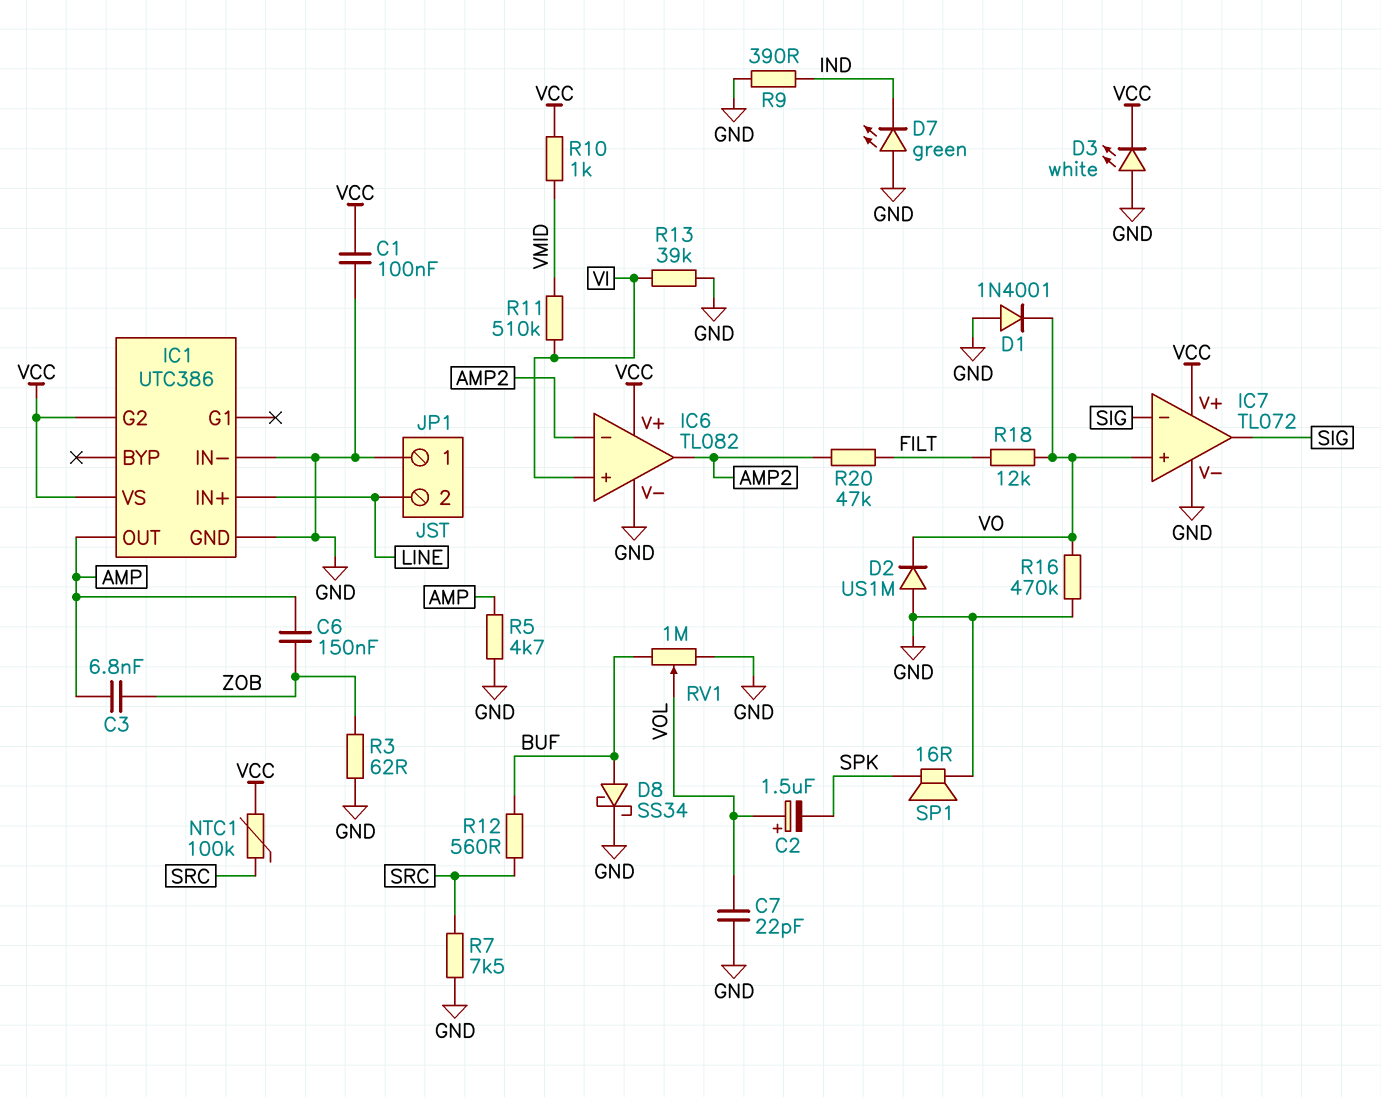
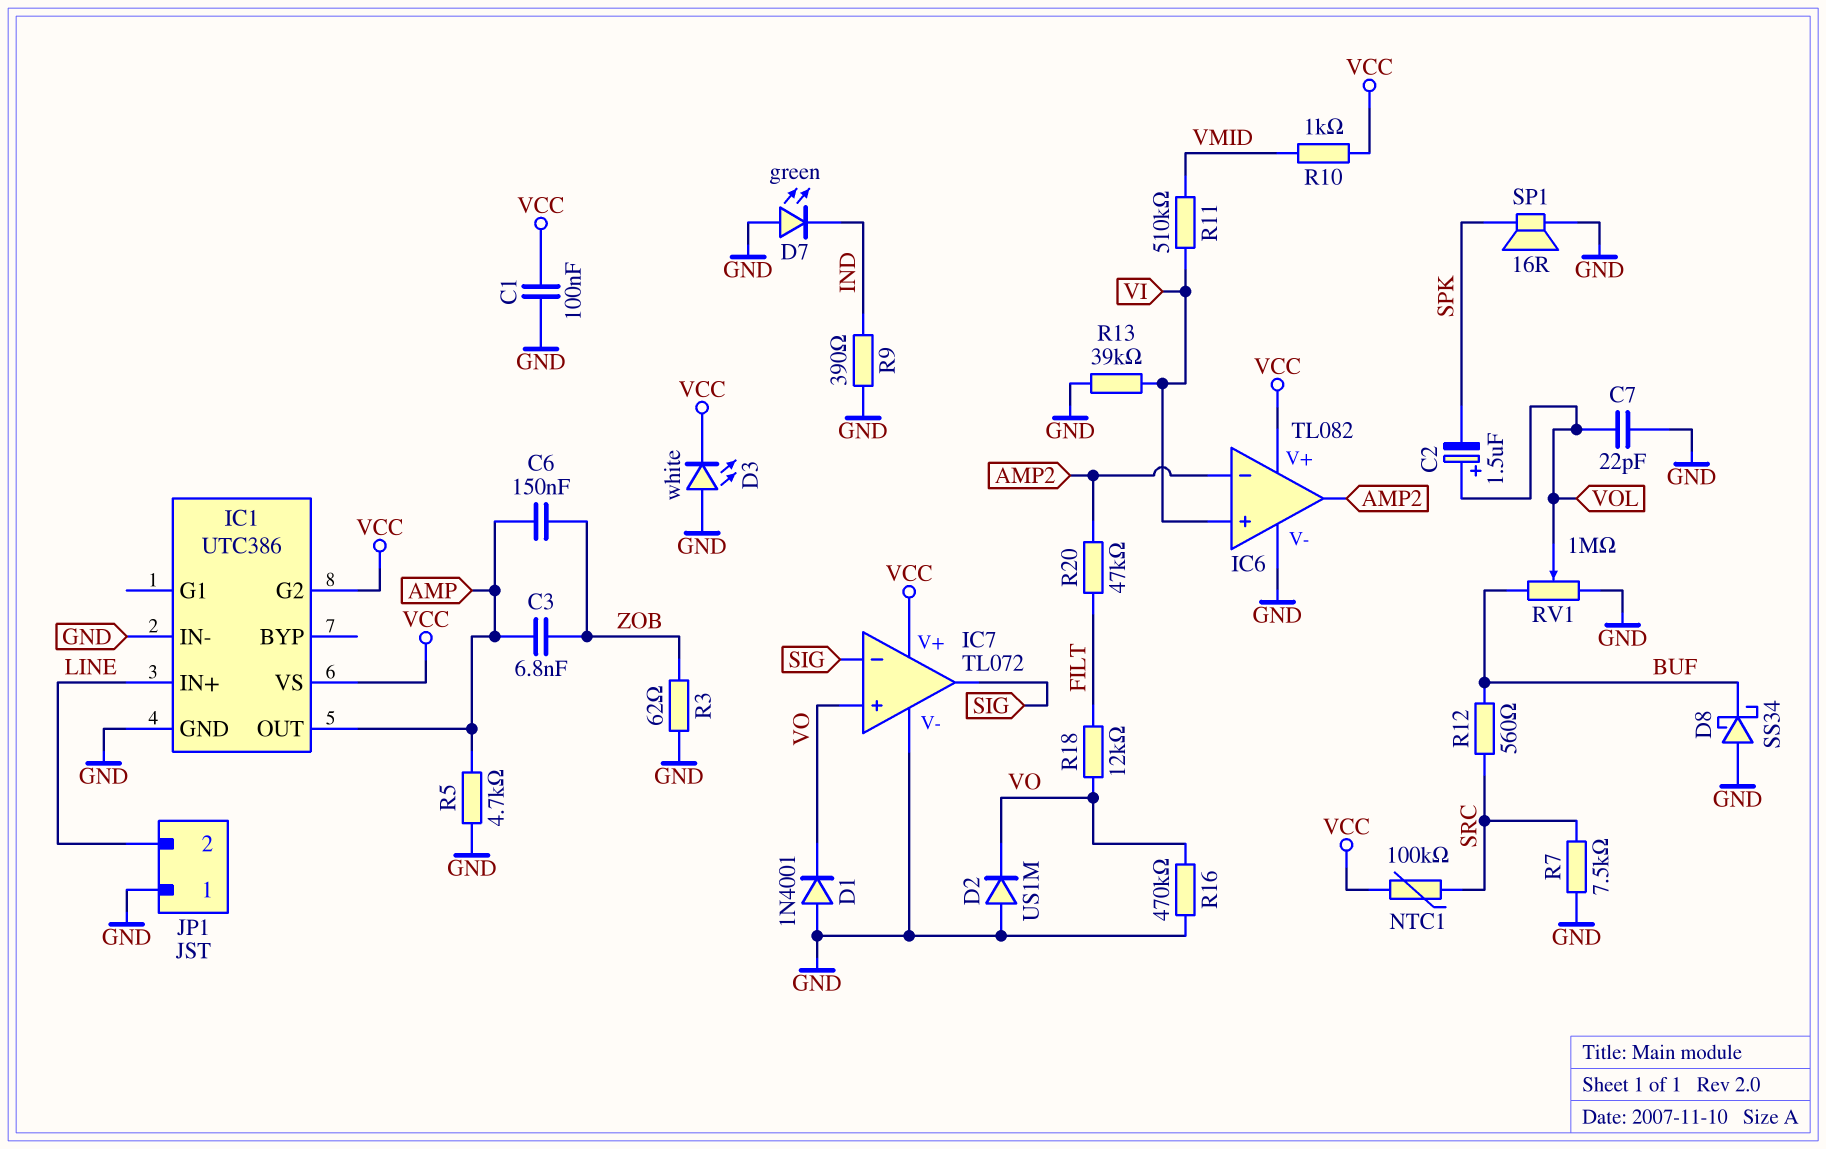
D8: schottky SS34 (A BUF, K GND) -> schottky SS34 (A GND, K BUF)

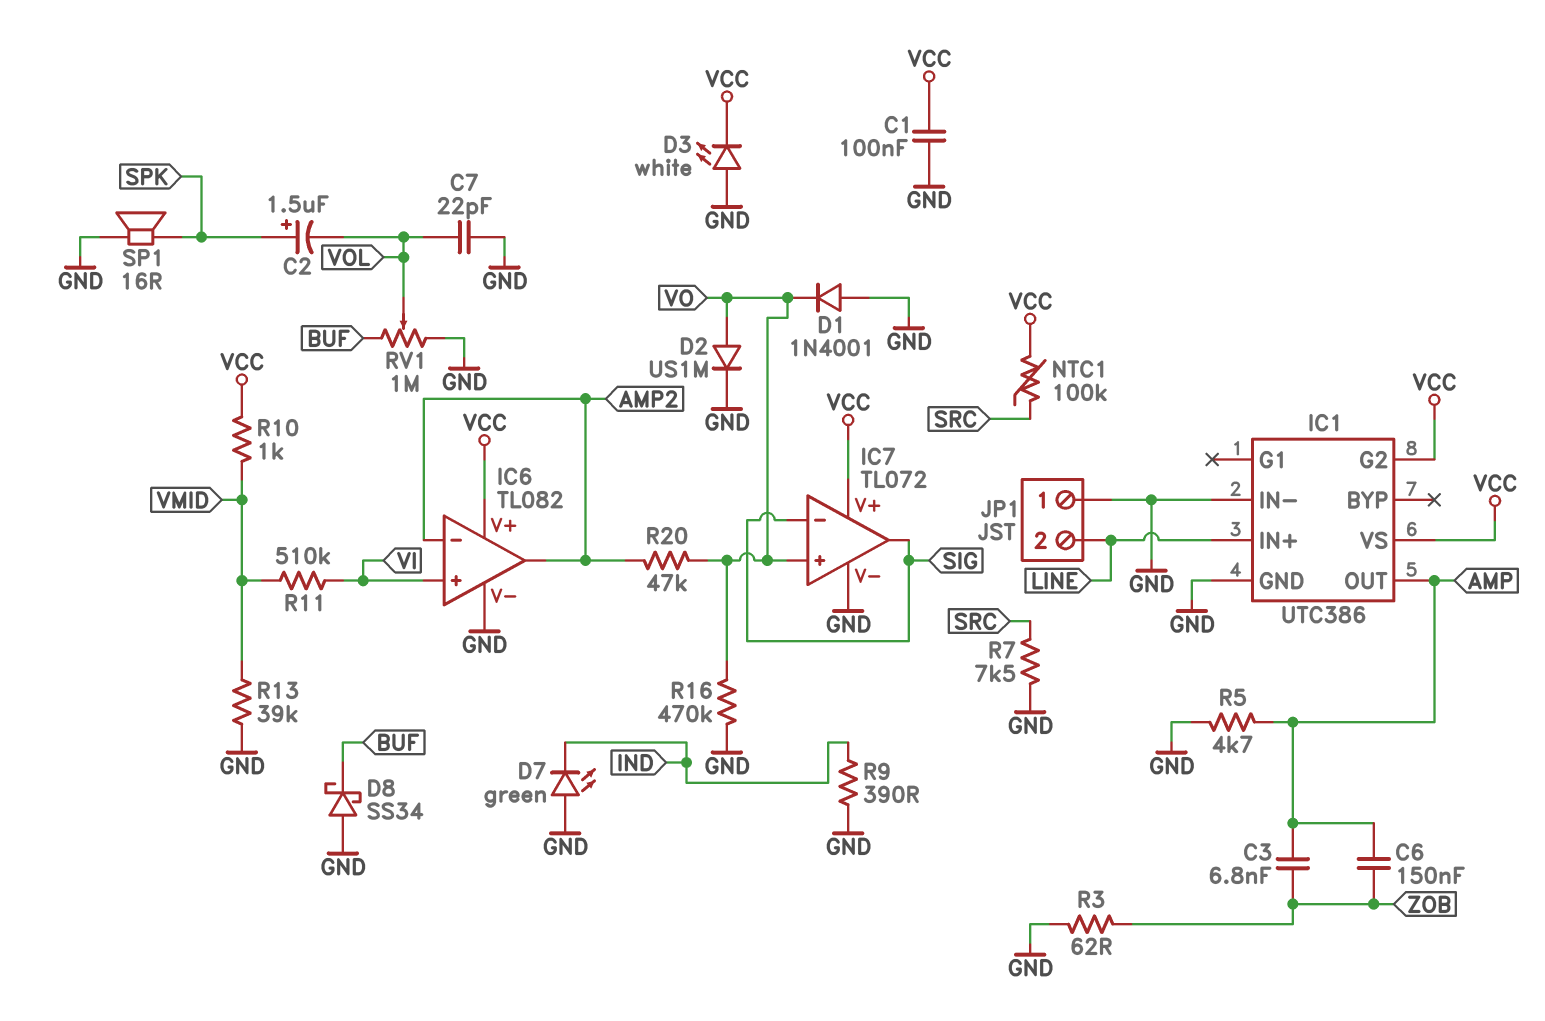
C2: 1.5uF (plus VOL, minus SPK) -> 1.5uF (plus SPK, minus VOL)
D2: diode US1M (A GND, K VO) -> diode US1M (A VO, K GND)
R12: 560 (BUF, SRC) -> none
R13: 39k (GND, VI) -> 39k (GND, VMID)
R18: 12k (FILT, VO) -> none
R20: 47k (AMP2, FILT) -> 47k (AMP2, VO)

